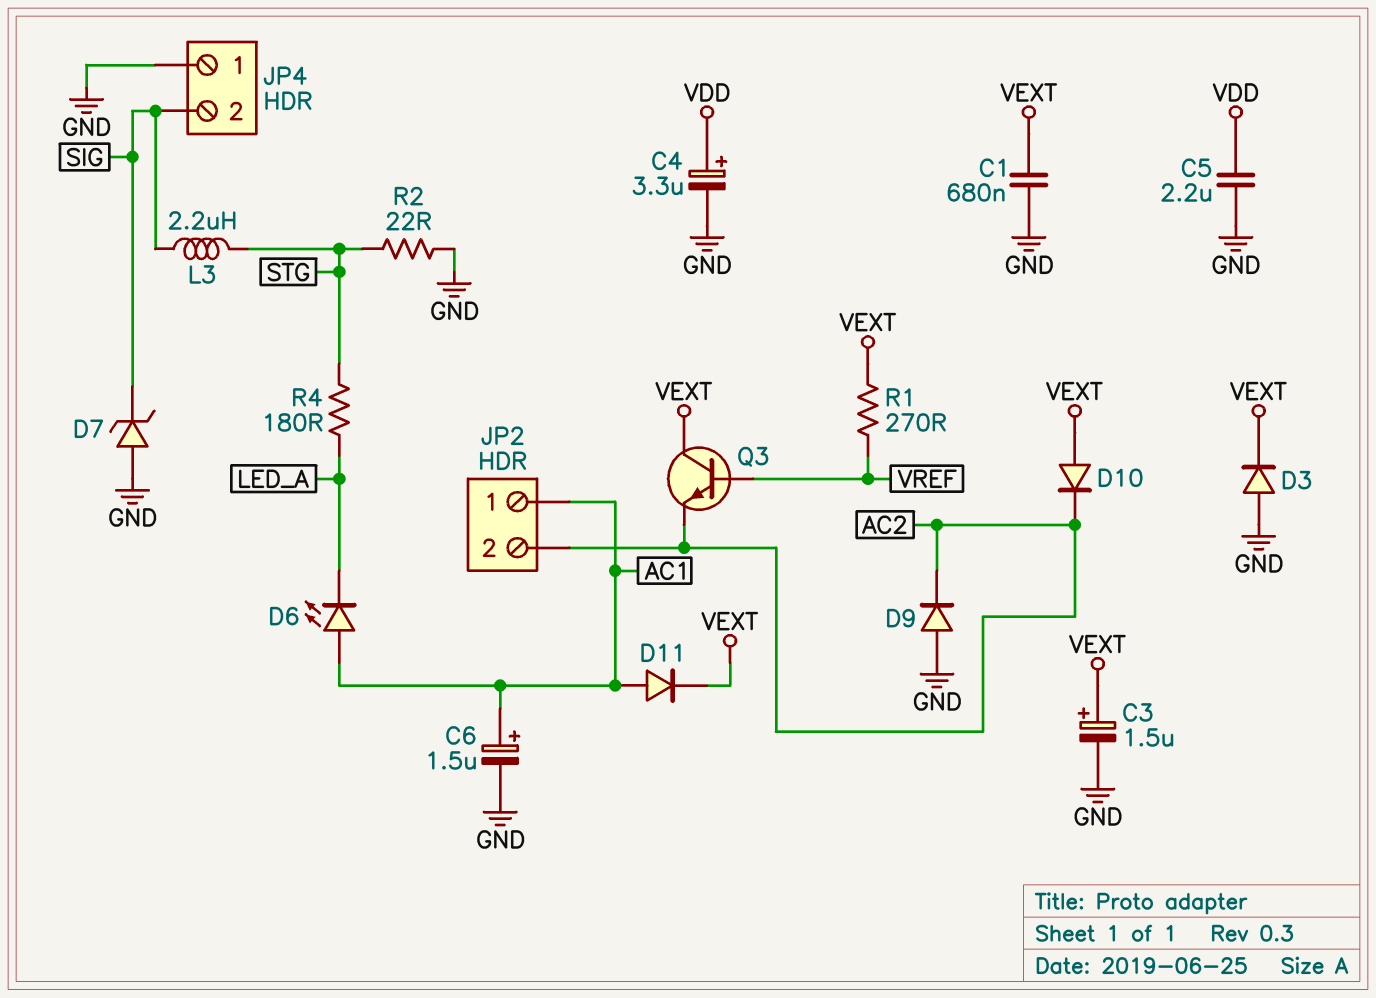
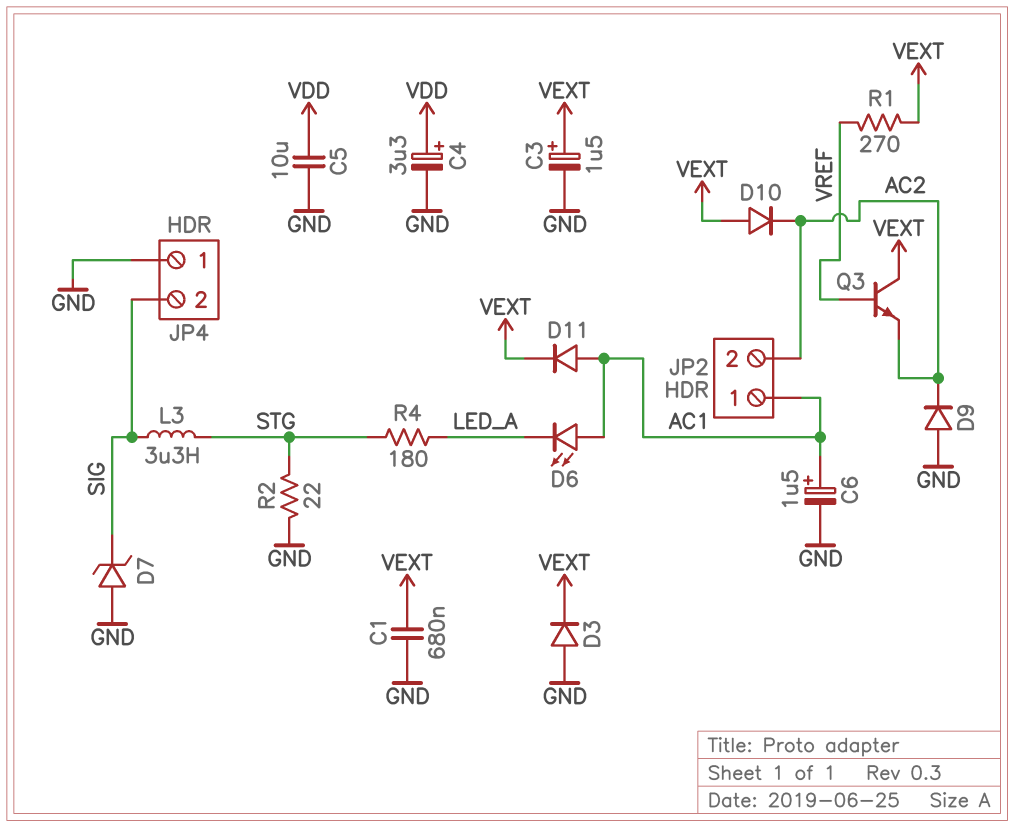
C5: 2.2uF (GND, VDD) -> 10uF (GND, VDD)
L3: 2.2uH (SIG, STG) -> 3.3uH (SIG, STG)

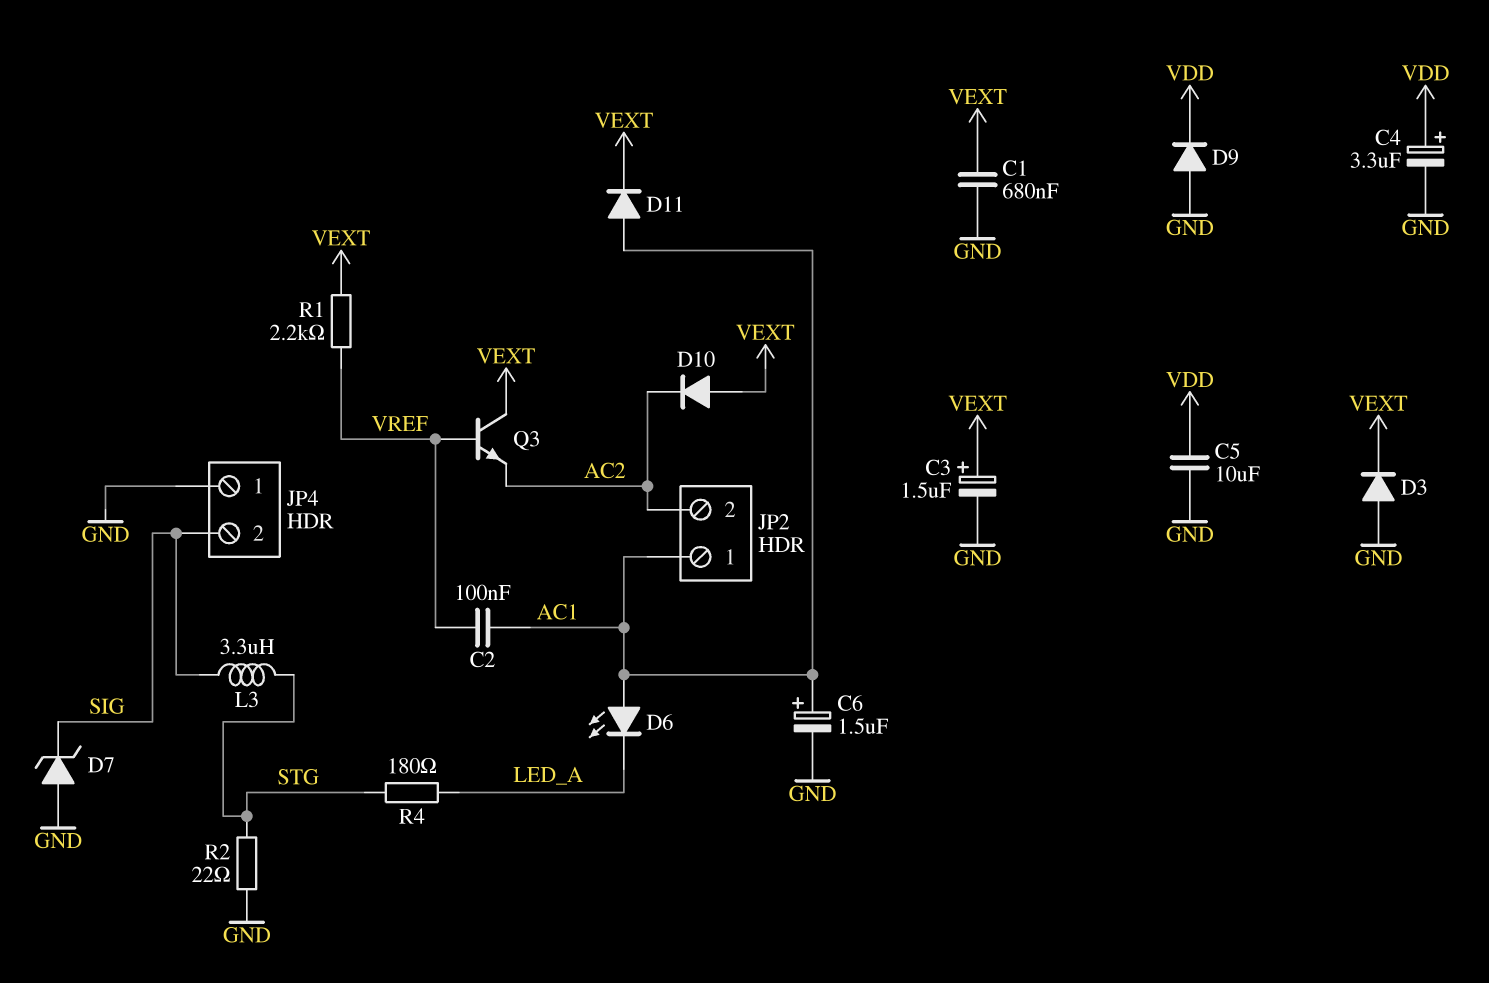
C2: none -> 100nF (AC1, VREF)
D9: diode (A GND, K AC2) -> diode (A GND, K VDD)
R1: 270 (VEXT, VREF) -> 2.2k (VEXT, VREF)

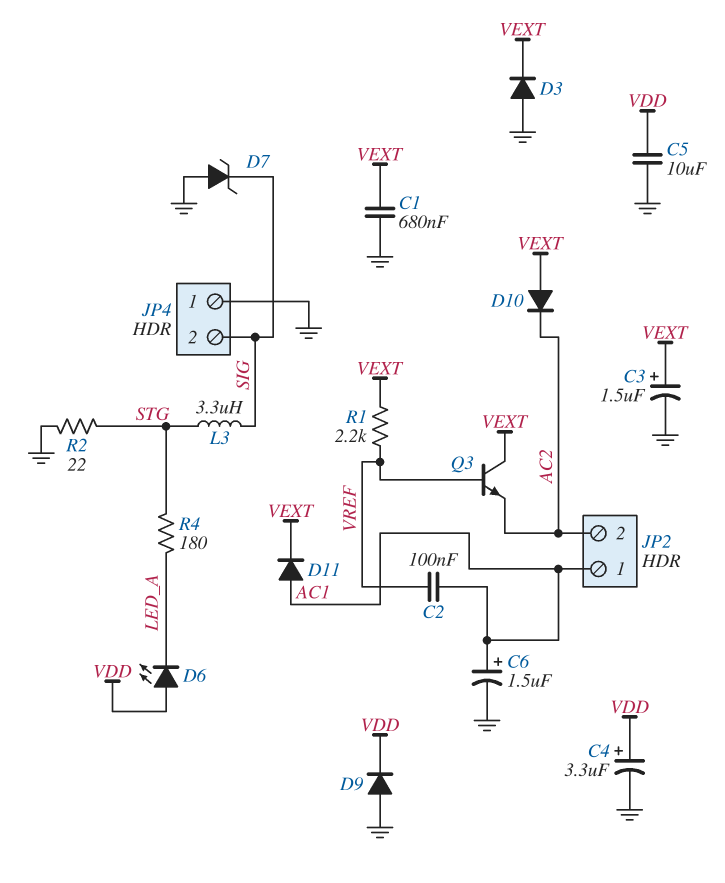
D6: LED (A AC1, K LED_A) -> LED (A VDD, K LED_A)

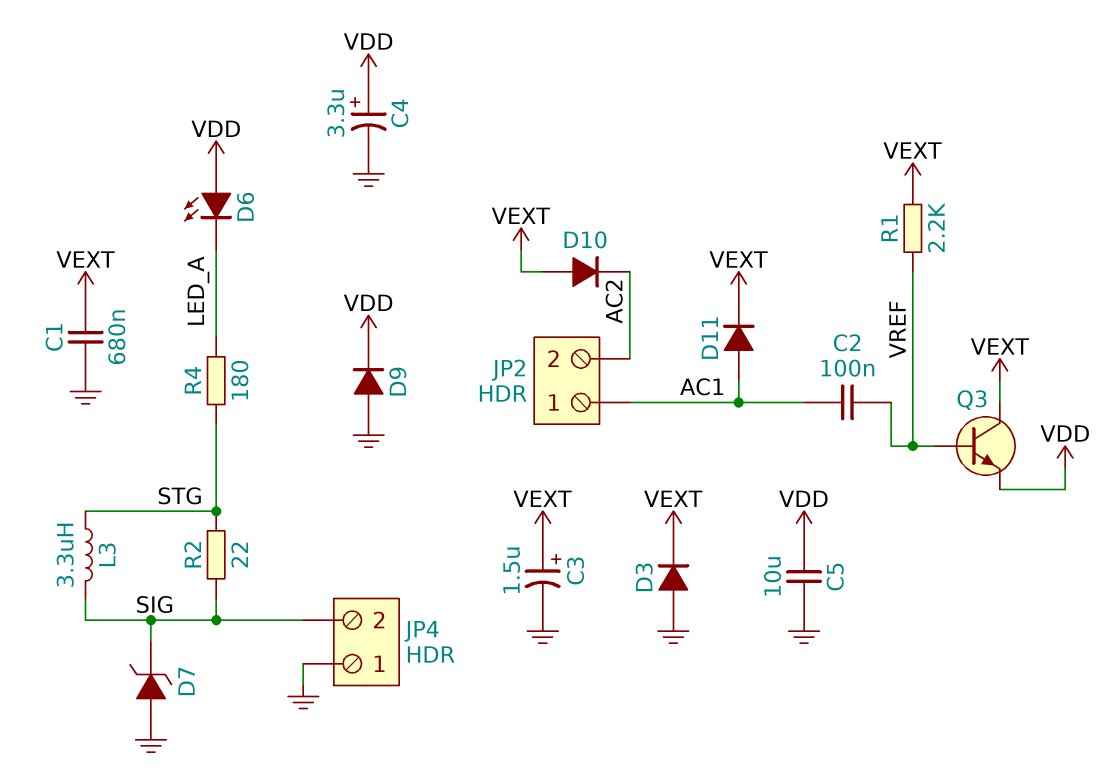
C6: 1.5uF (plus AC1, minus GND) -> none
Q3: NPN (B VREF, C VEXT, E AC2) -> NPN (B VREF, C VEXT, E VDD)
R2: 22 (GND, STG) -> 22 (SIG, STG)

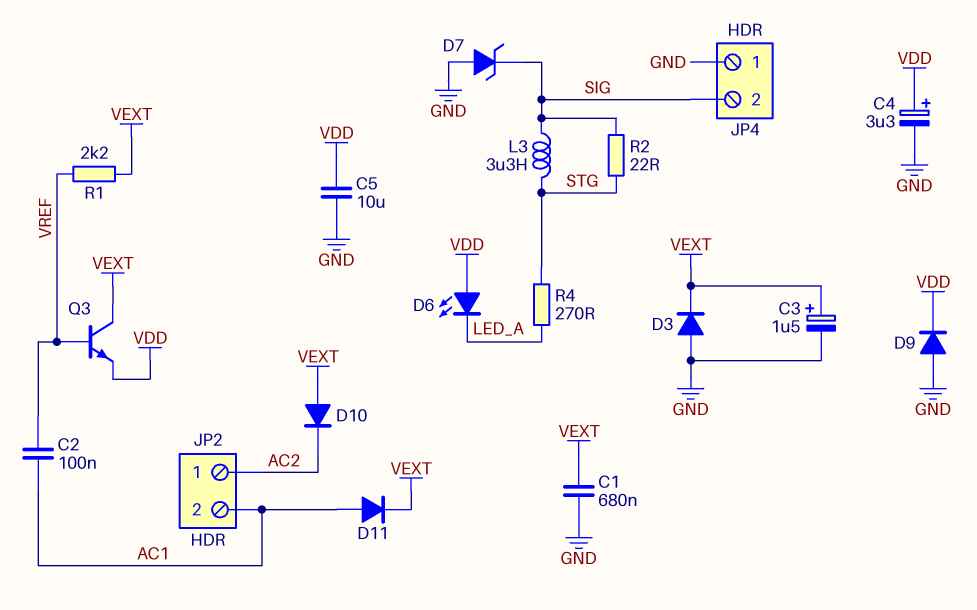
JP2 pin 1: AC1 -> AC2
JP2 pin 2: AC2 -> AC1
R4: 180 (LED_A, STG) -> 270 (LED_A, STG)

